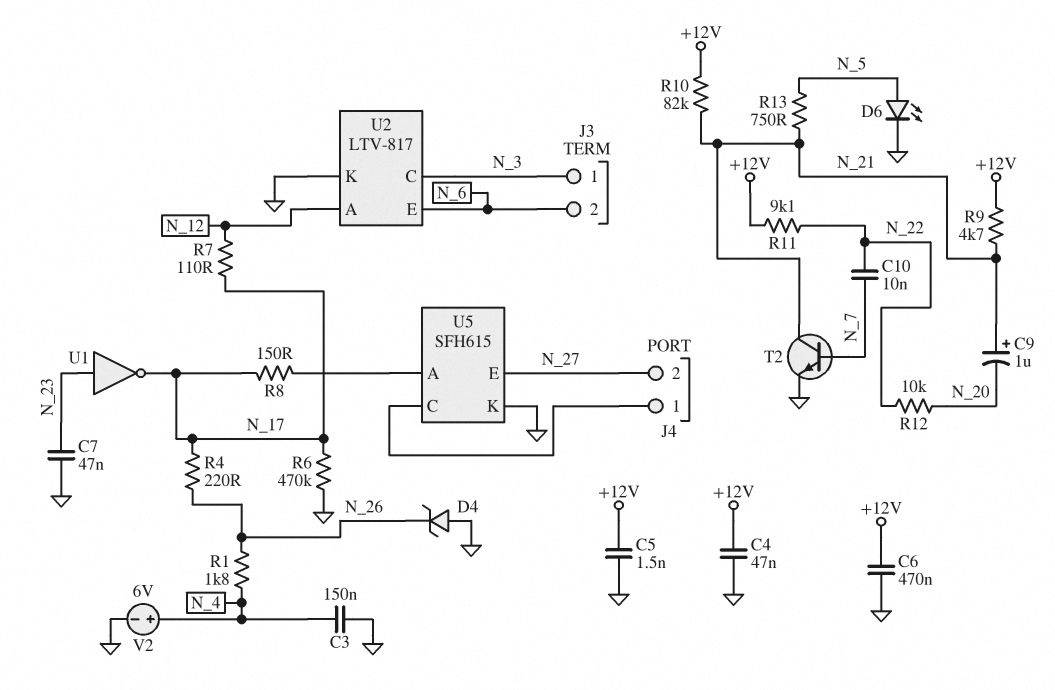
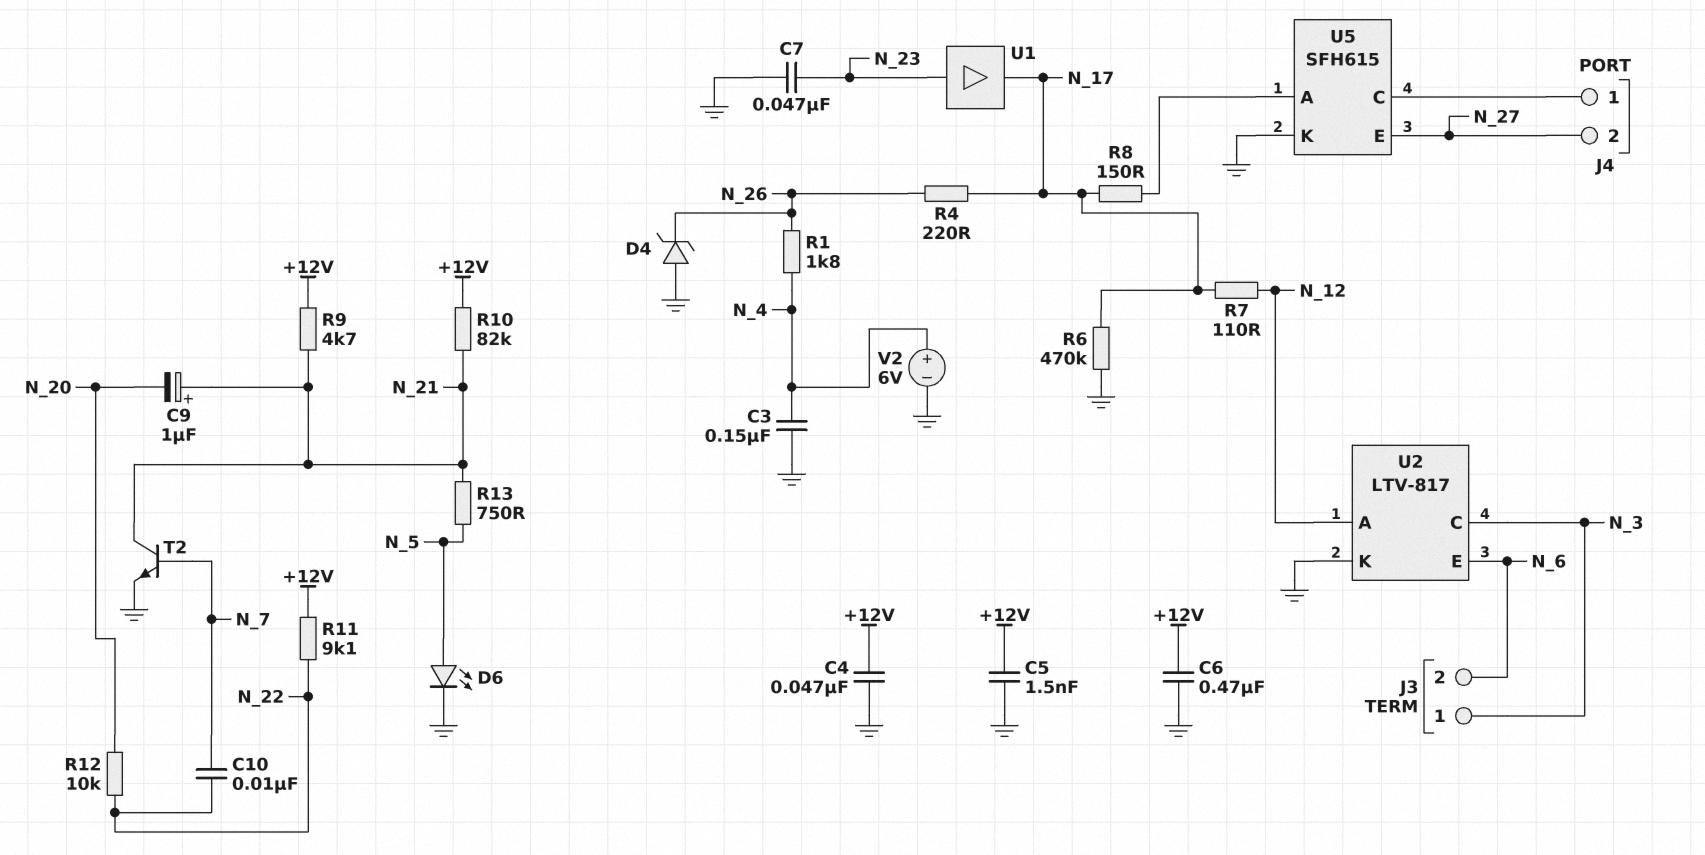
U1: NOT (in N_23, out N_17) -> buffer (in N_23, out N_17)

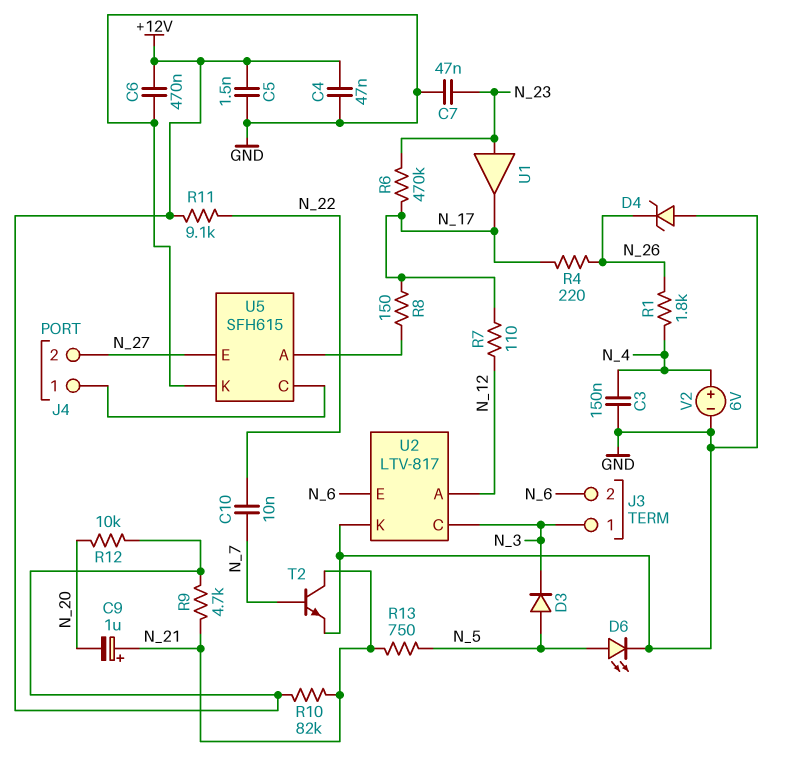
D3: none -> diode (A N_5, K N_3)
R6: 470k (GND, N_17) -> 470k (N_17, N_23)
R12: 10k (N_20, N_22) -> 10k (+12V, N_20)

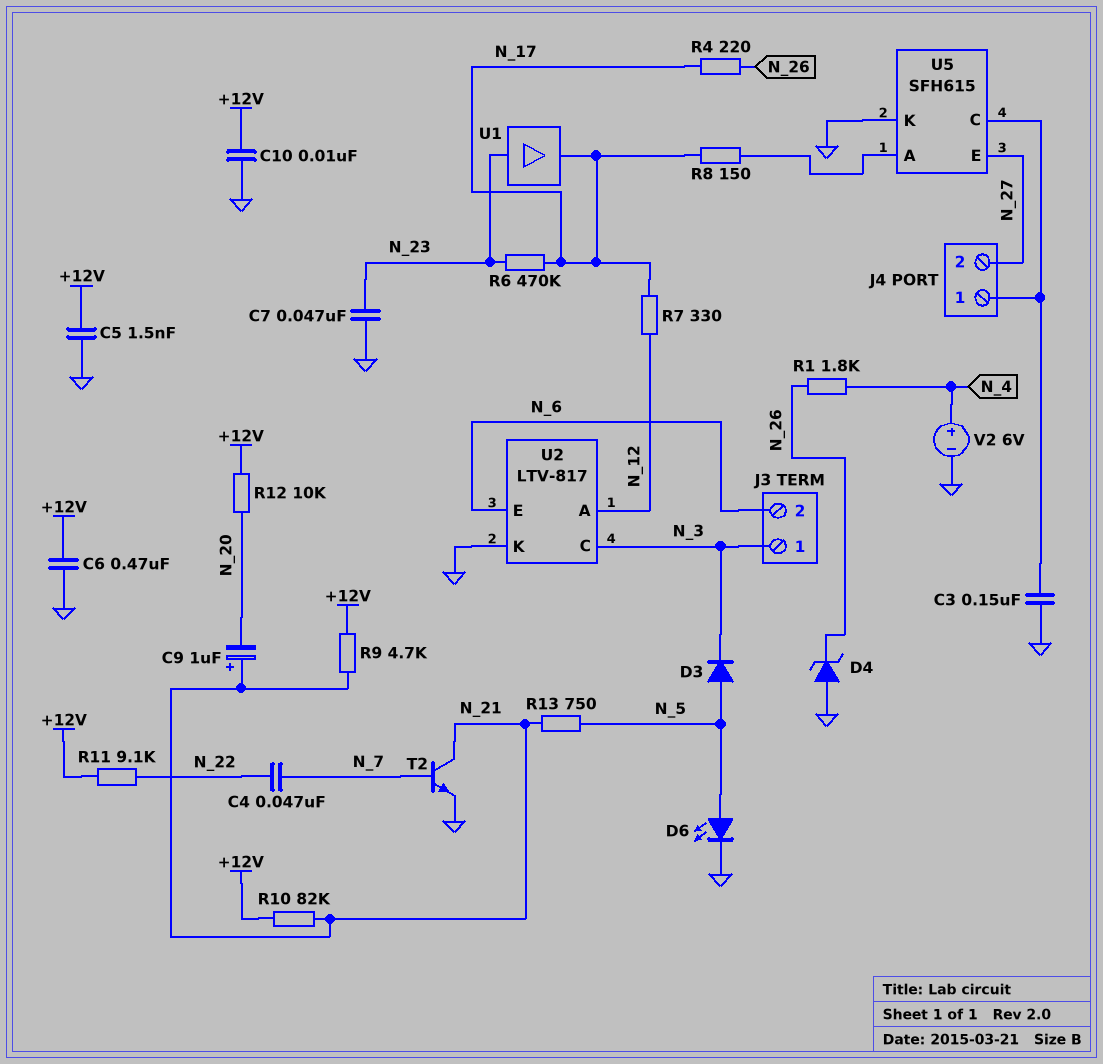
C3: 150nF (GND, N_4) -> 150nF (GND, J4/1)
C4: 47nF (+12V, GND) -> 47nF (N_7, N_22)
C10: 10nF (N_7, N_22) -> 10nF (+12V, GND)
R7: 110 (N_12, N_17) -> 330 (N_12, N_17)

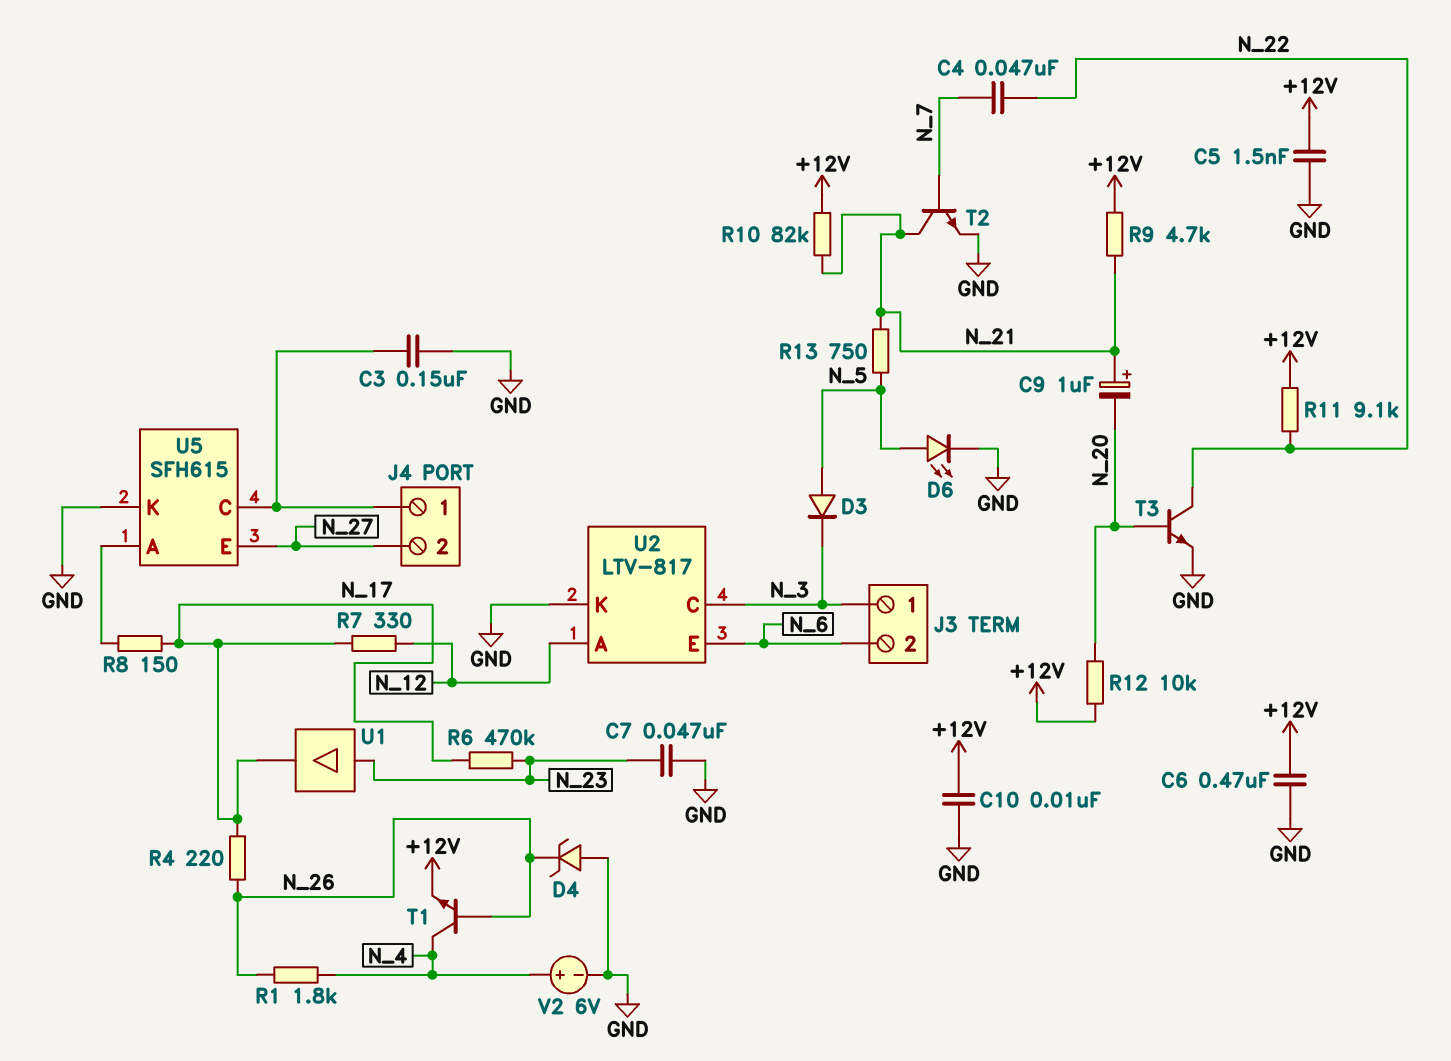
T1: none -> NPN (B N_26, C N_4, E +12V)
T3: none -> NPN (B N_20, C N_22, E GND)

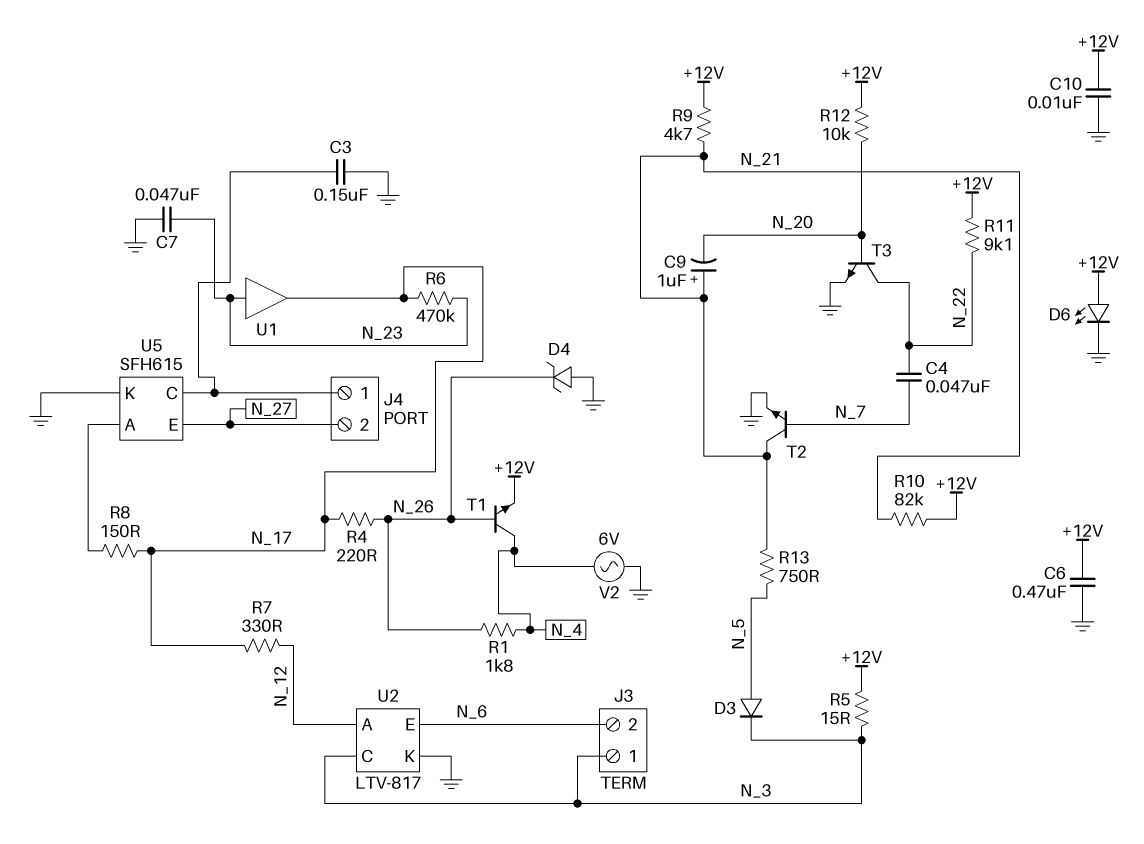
C5: 1.5nF (+12V, GND) -> none
D6: LED (A N_5, K GND) -> LED (A +12V, K GND)
R5: none -> 15 (+12V, N_3)
V2: 6V (plus N_4, minus GND) -> AC 6V (GND, N_4)

